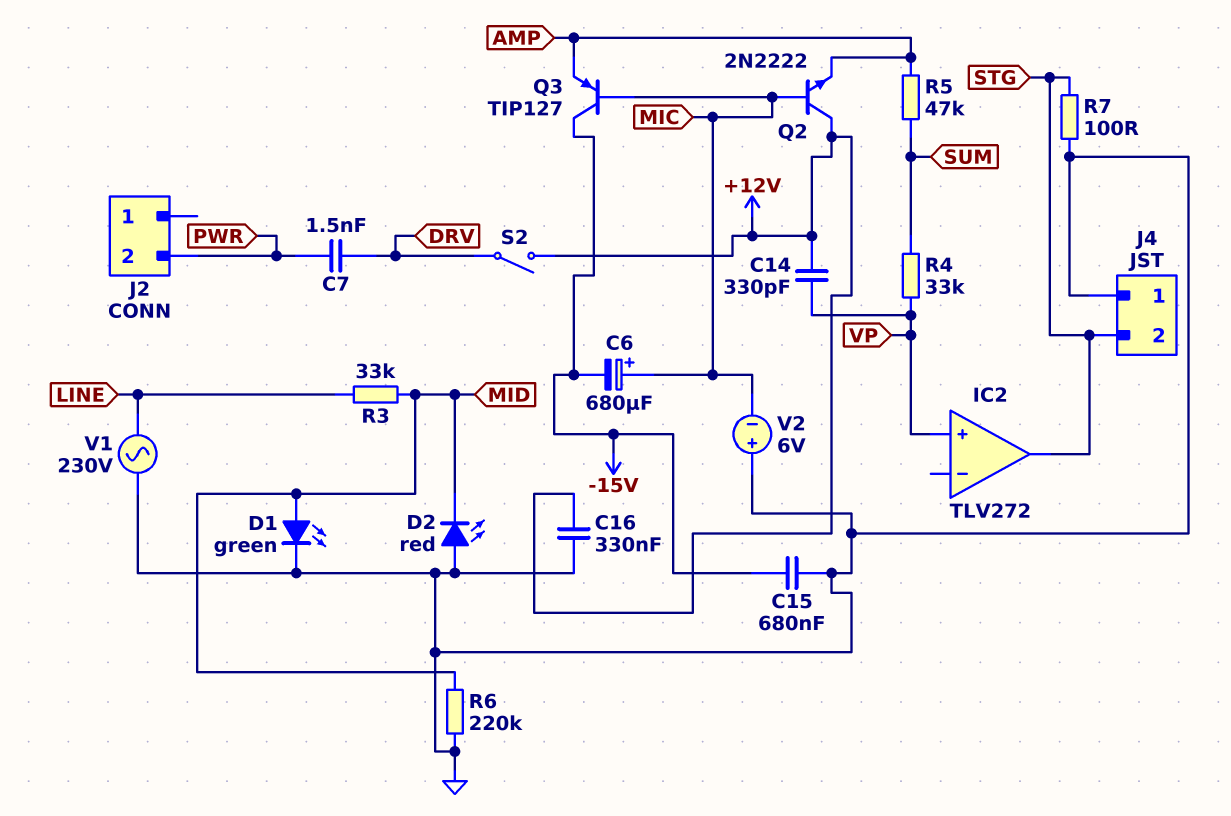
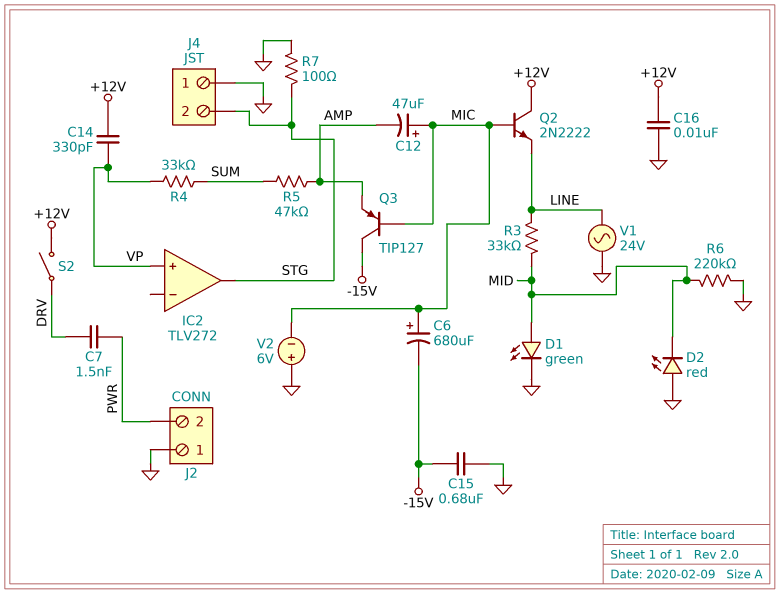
C12: none -> 47uF (plus MIC, minus AMP)
C16: 330nF (+12V, GND) -> 10nF (+12V, GND)
J2 pin 1: none -> GND
Q2: NPN 2N2222 (B MIC, C +12V, E AMP) -> NPN 2N2222 (B MIC, C +12V, E LINE)
V1: AC 230V (GND, LINE) -> AC 24V (GND, LINE)

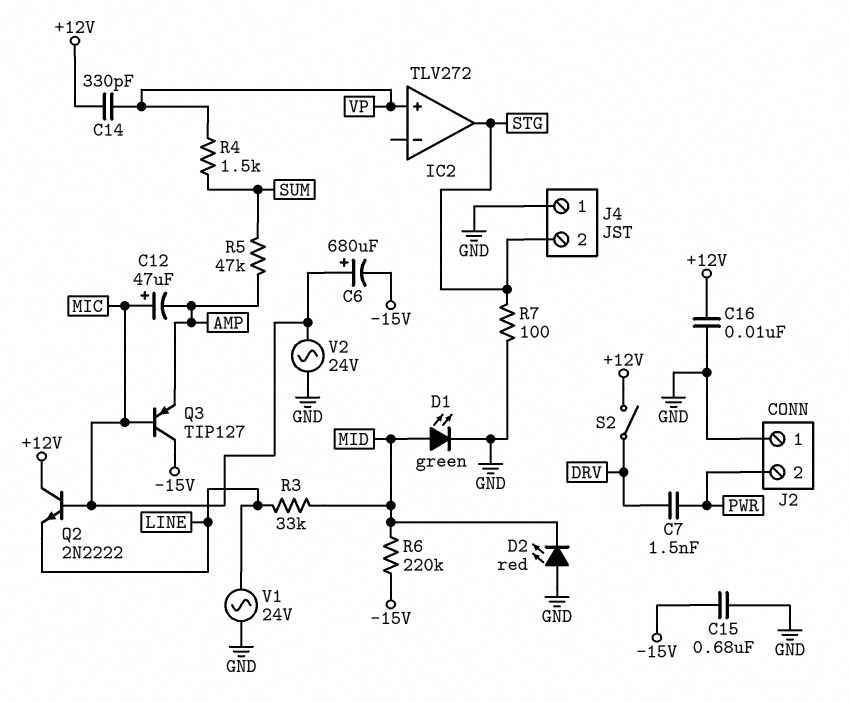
R4: 33k (SUM, VP) -> 1.5k (SUM, VP)
R6: 220k (GND, MID) -> 220k (-15V, MID)
V2: 6V (plus GND, minus MIC) -> AC 24V (GND, MIC)

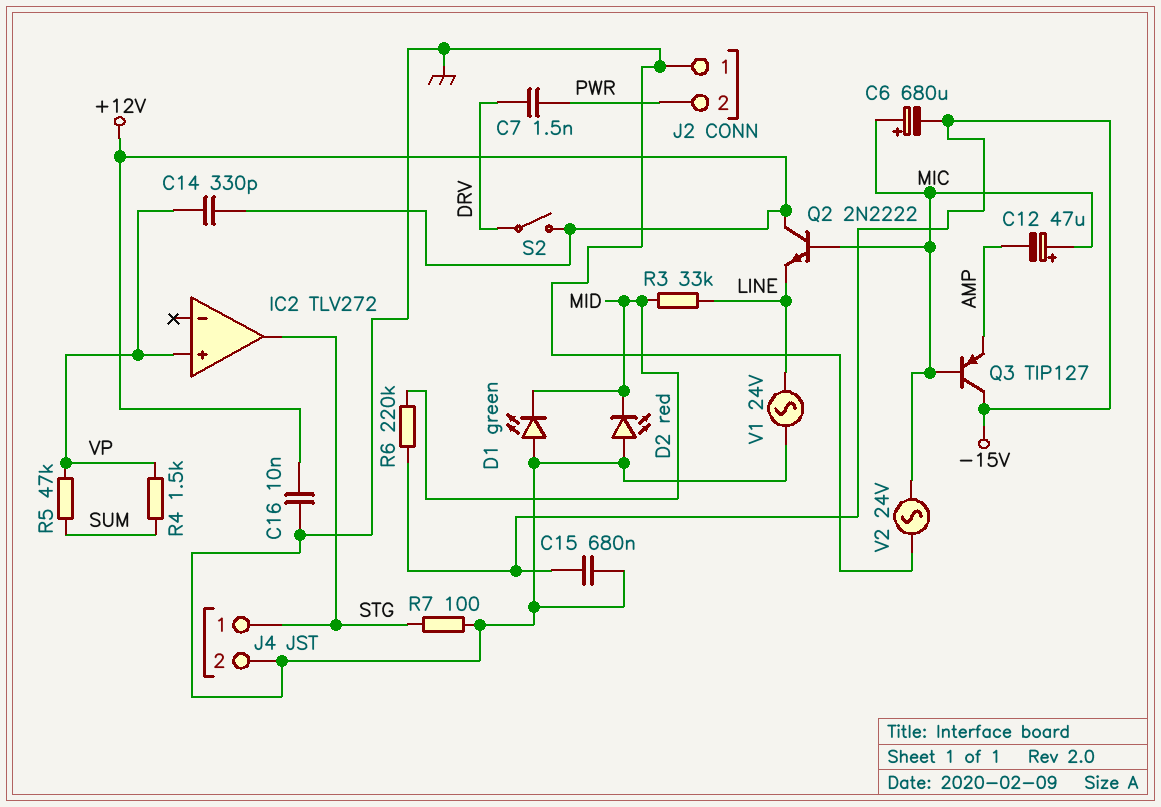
D1: LED green (A MID, K GND) -> LED green (A GND, K MID)
J4 pin 1: GND -> STG
J4 pin 2: STG -> GND
R5: 47k (AMP, SUM) -> 47k (SUM, VP)

